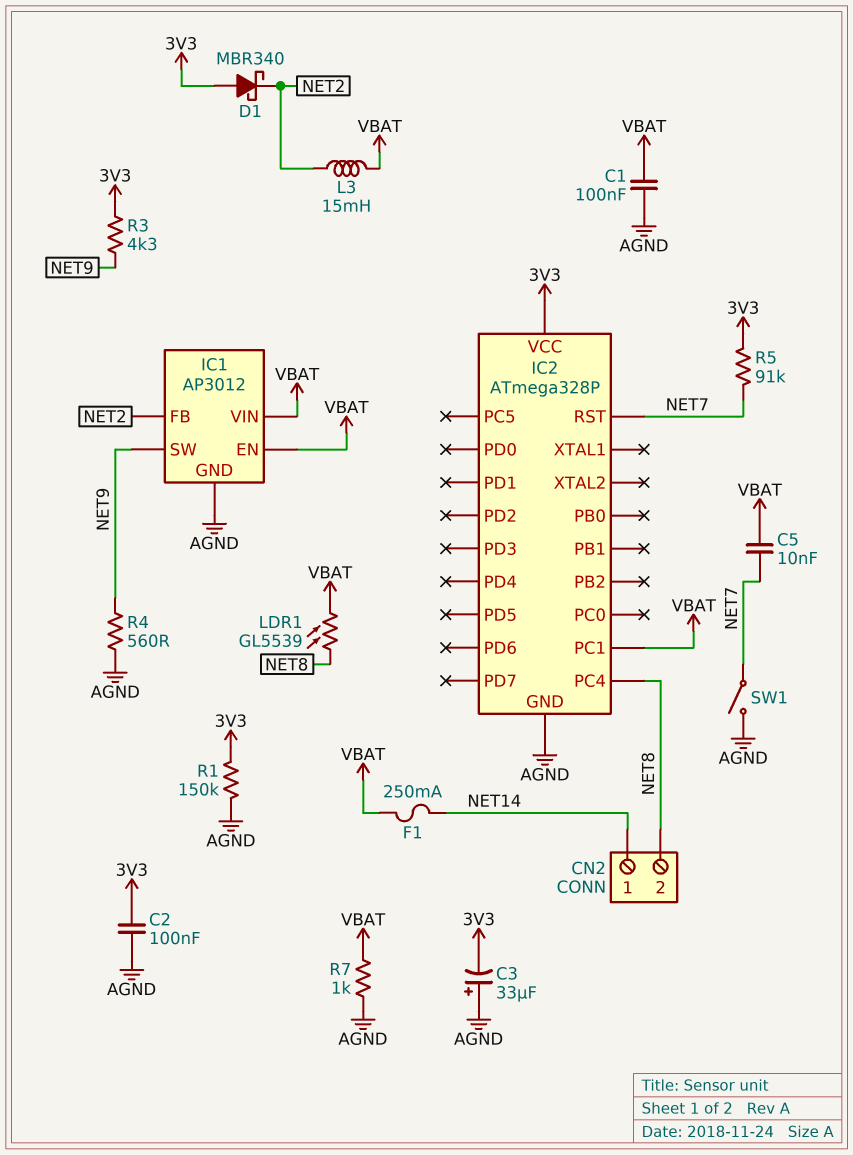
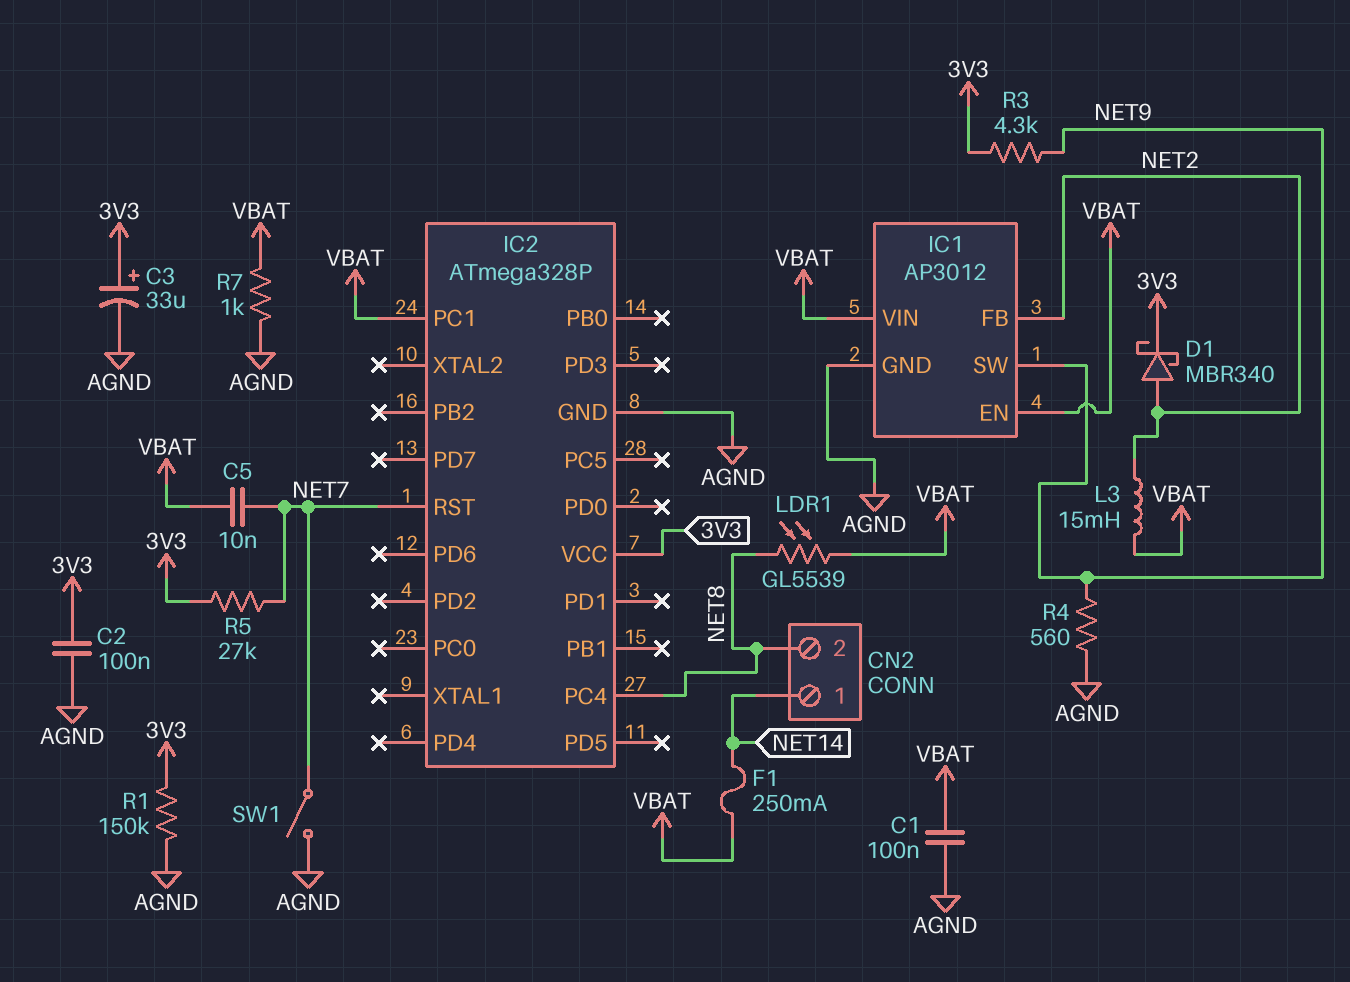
C3: 33uF (plus AGND, minus 3V3) -> 33uF (plus 3V3, minus AGND)
D1: schottky MBR340 (A 3V3, K NET2) -> schottky MBR340 (A NET2, K 3V3)
R5: 91k (3V3, NET7) -> 27k (3V3, NET7)

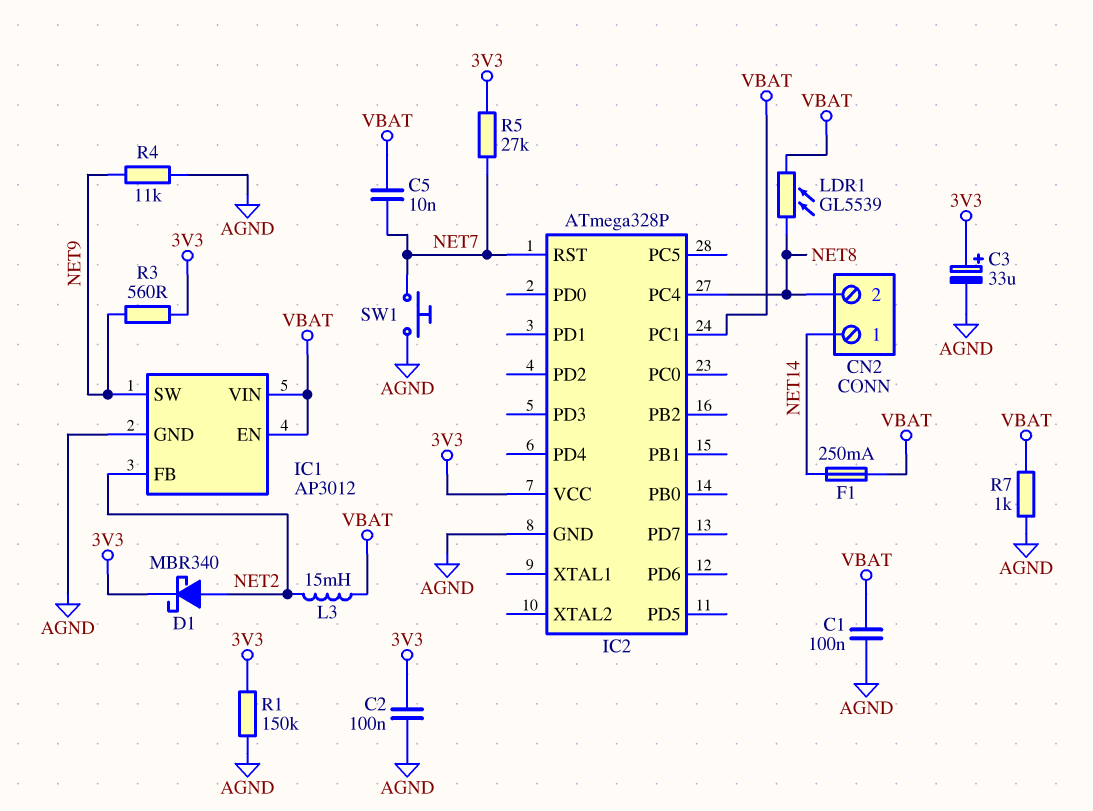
R3: 4.3k (3V3, NET9) -> 560 (3V3, NET9)
R4: 560 (AGND, NET9) -> 11k (AGND, NET9)
SW1: switch (AGND, NET7) -> button (AGND, NET7)

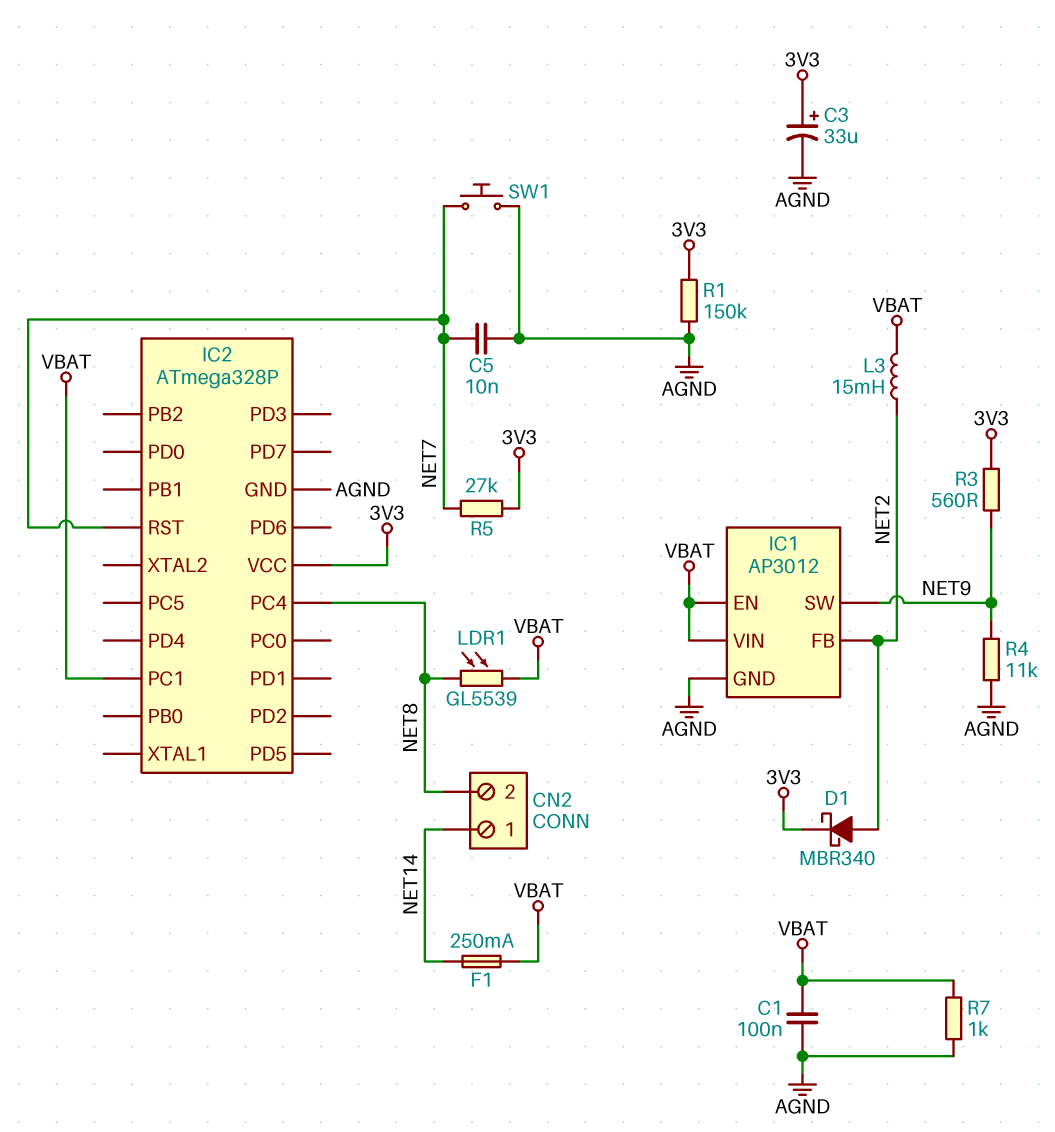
C2: 100nF (3V3, AGND) -> none
C5: 10nF (NET7, VBAT) -> 10nF (AGND, NET7)

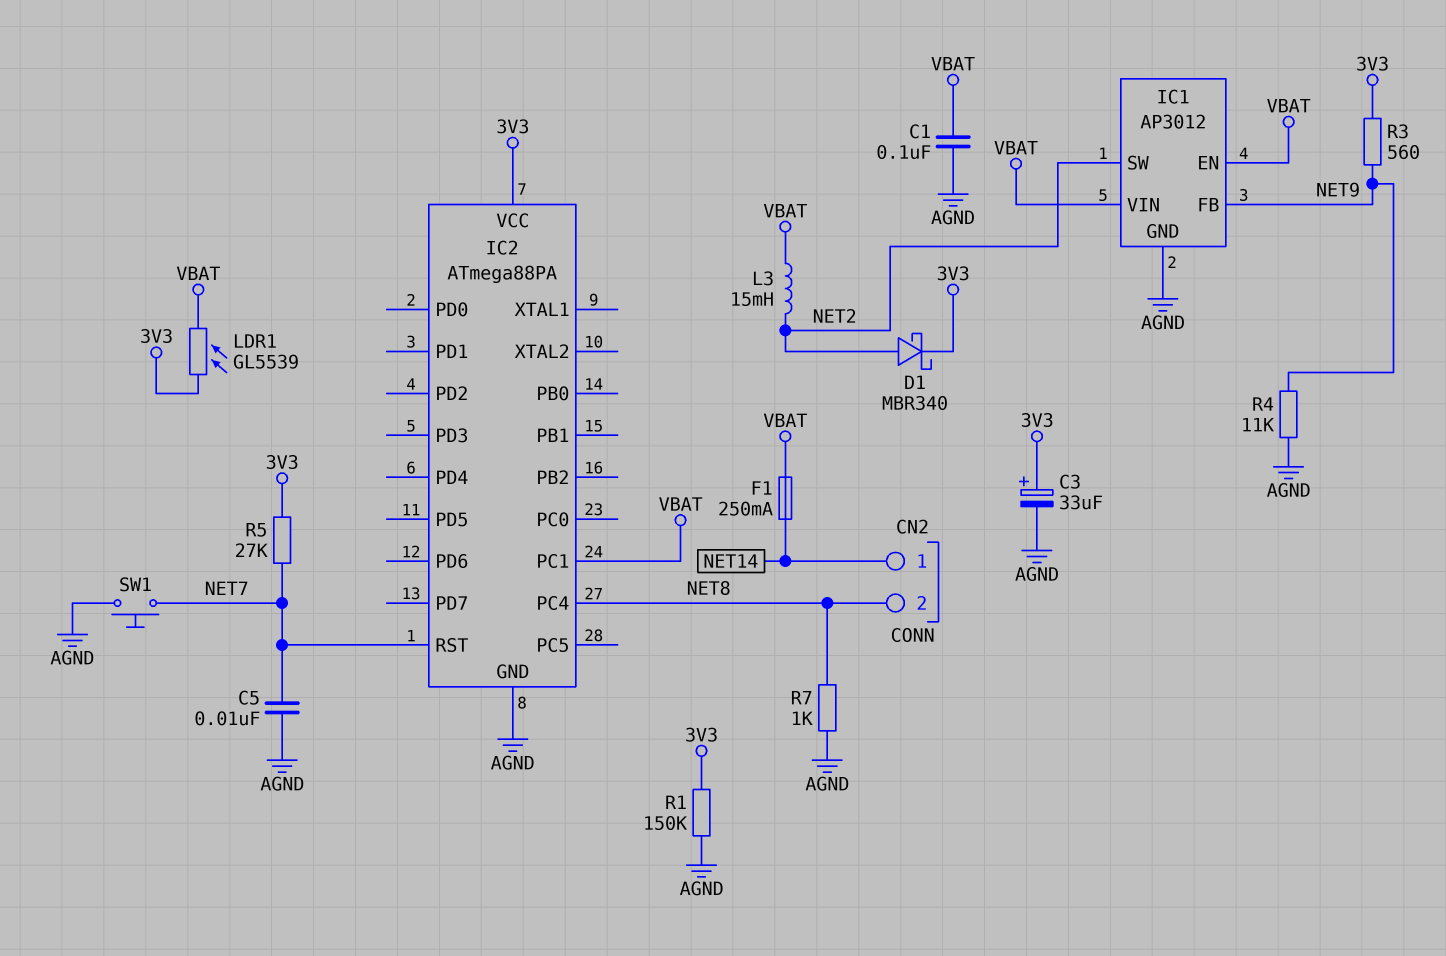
IC1 pin FB: NET2 -> NET9
IC1 pin SW: NET9 -> NET2
IC2: ATmega328P -> ATmega88PA
LDR1: GL5539 (NET8, VBAT) -> GL5539 (3V3, VBAT)
R7: 1k (AGND, VBAT) -> 1k (AGND, NET8)

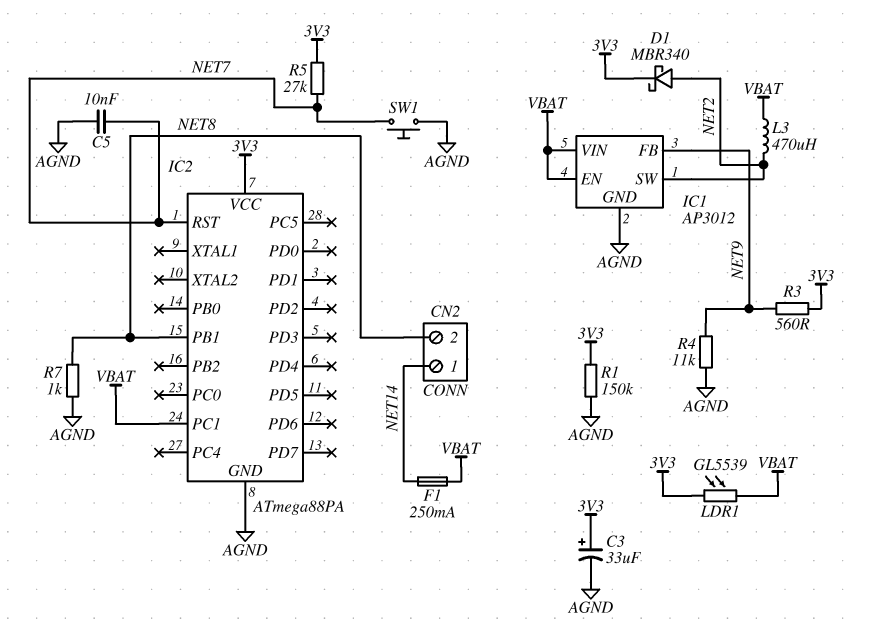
C1: 100nF (AGND, VBAT) -> none
IC2 pin PB1: none -> NET8
IC2 pin PC4: NET8 -> none
L3: 15mH (NET2, VBAT) -> 470uH (NET2, VBAT)

